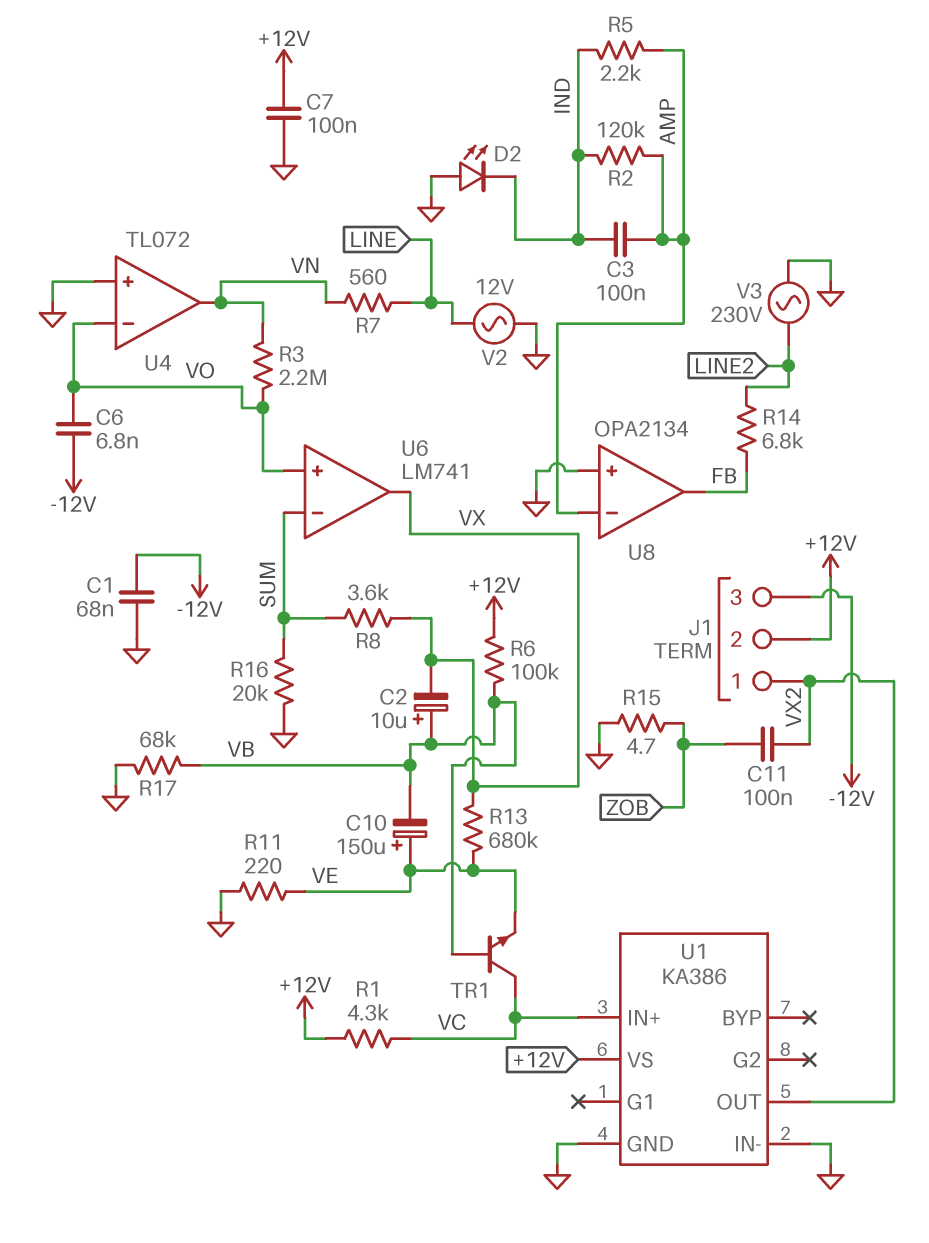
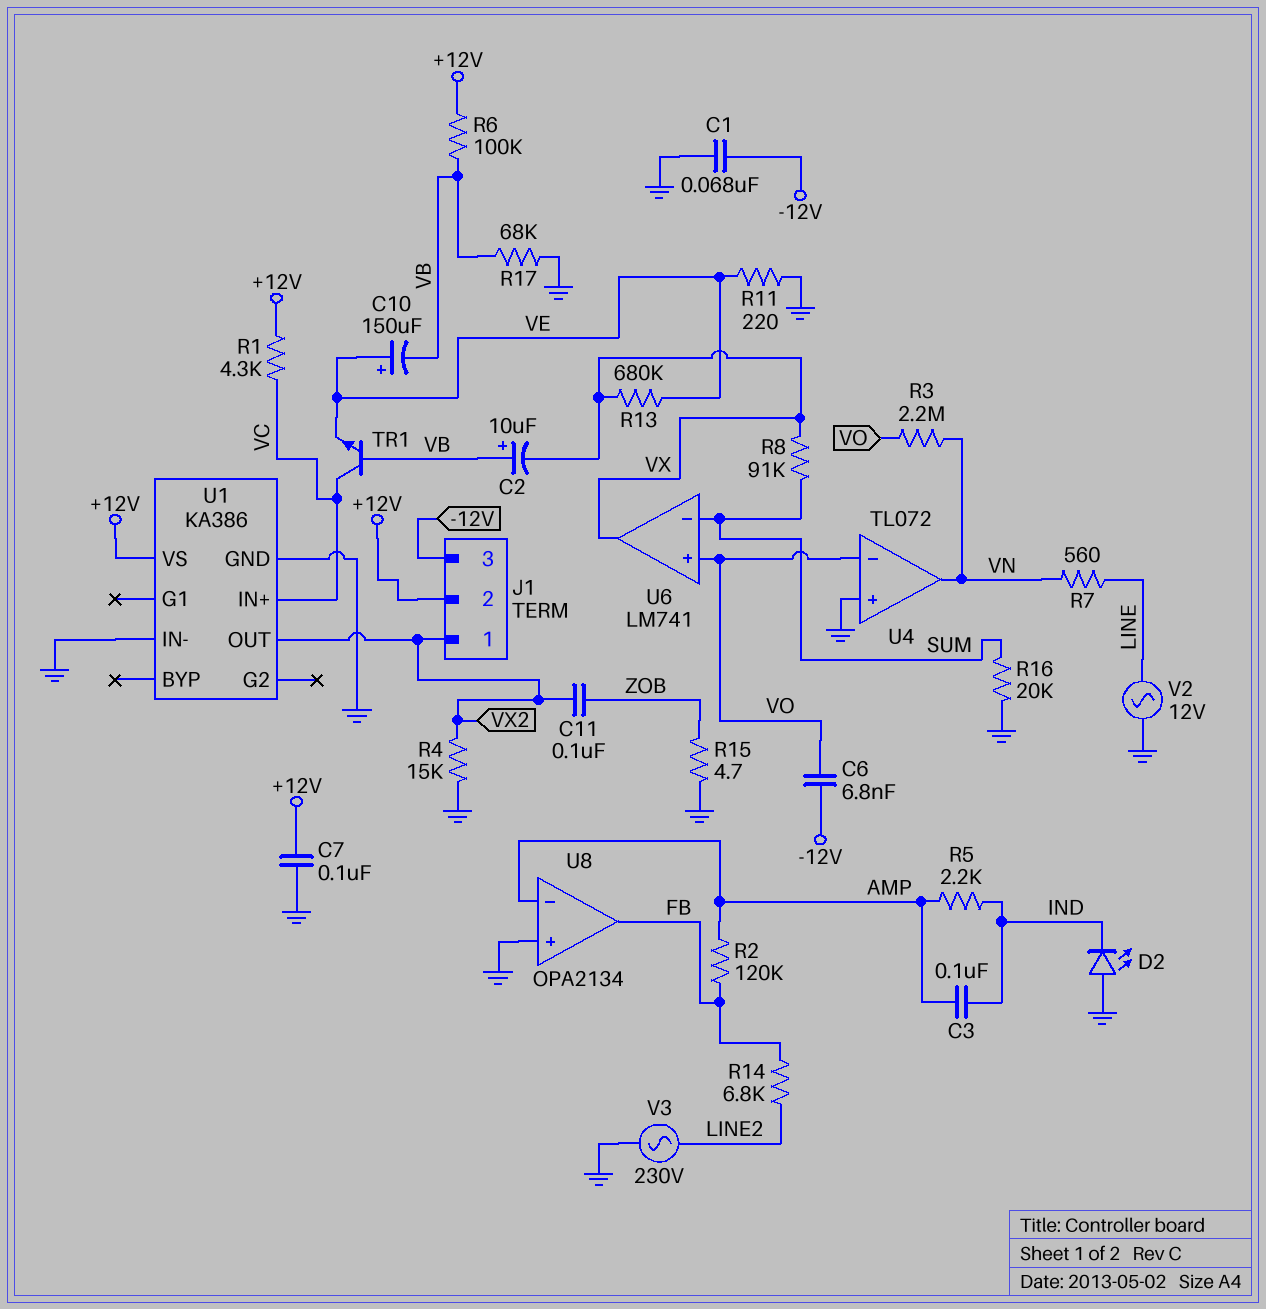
R2: 120k (AMP, IND) -> 120k (AMP, FB)
R4: none -> 15k (GND, VX2)
R8: 3.6k (SUM, VX) -> 91k (SUM, VX)

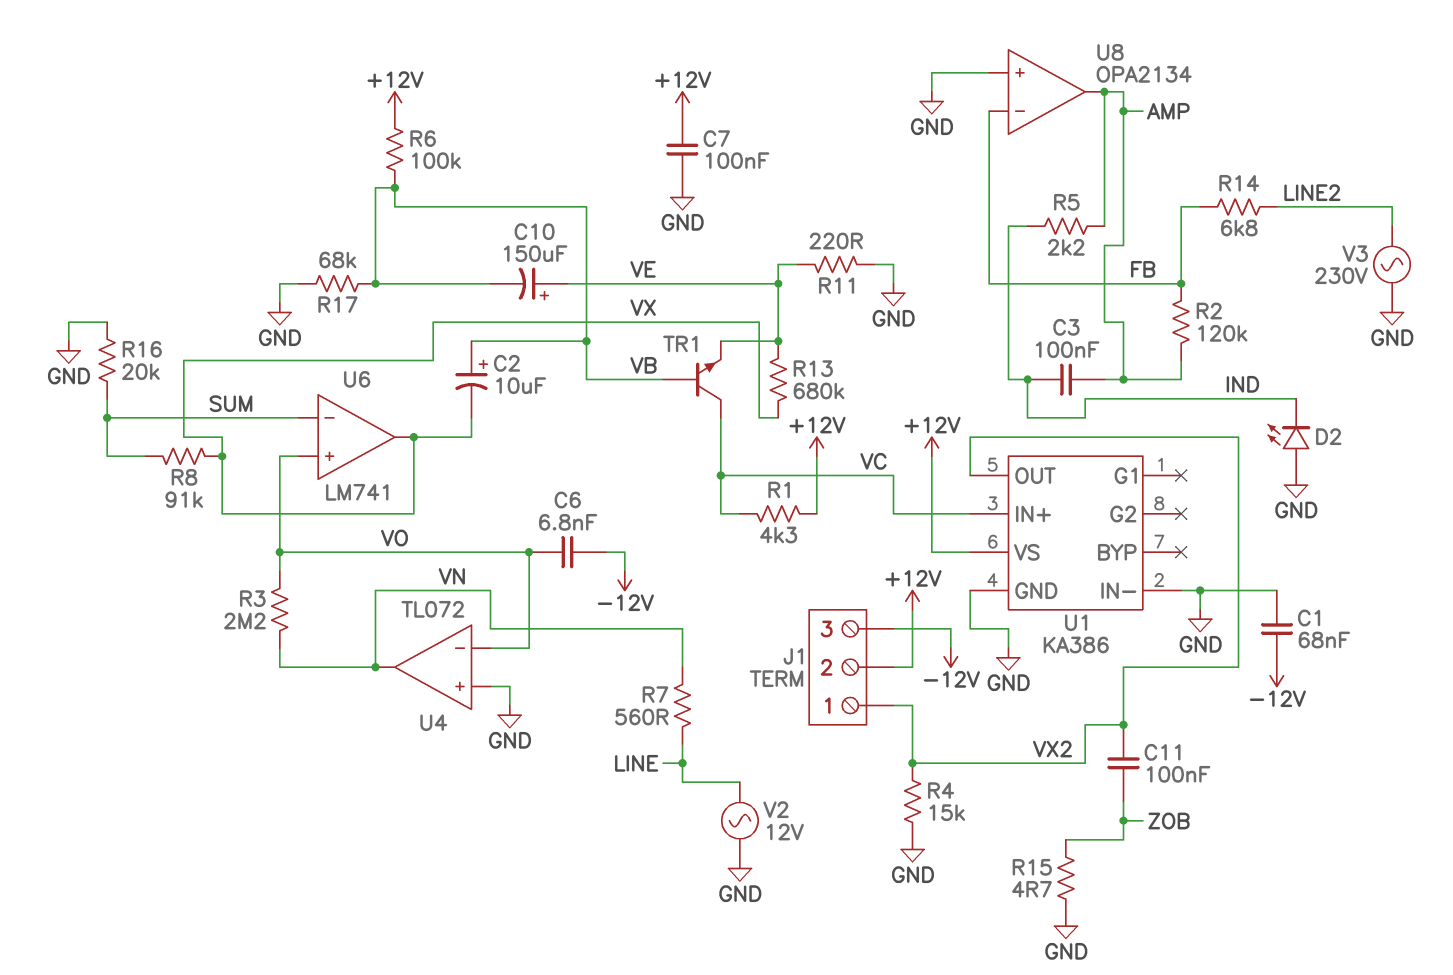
U8 pin in-: AMP -> FB
U8 pin out: FB -> AMP

